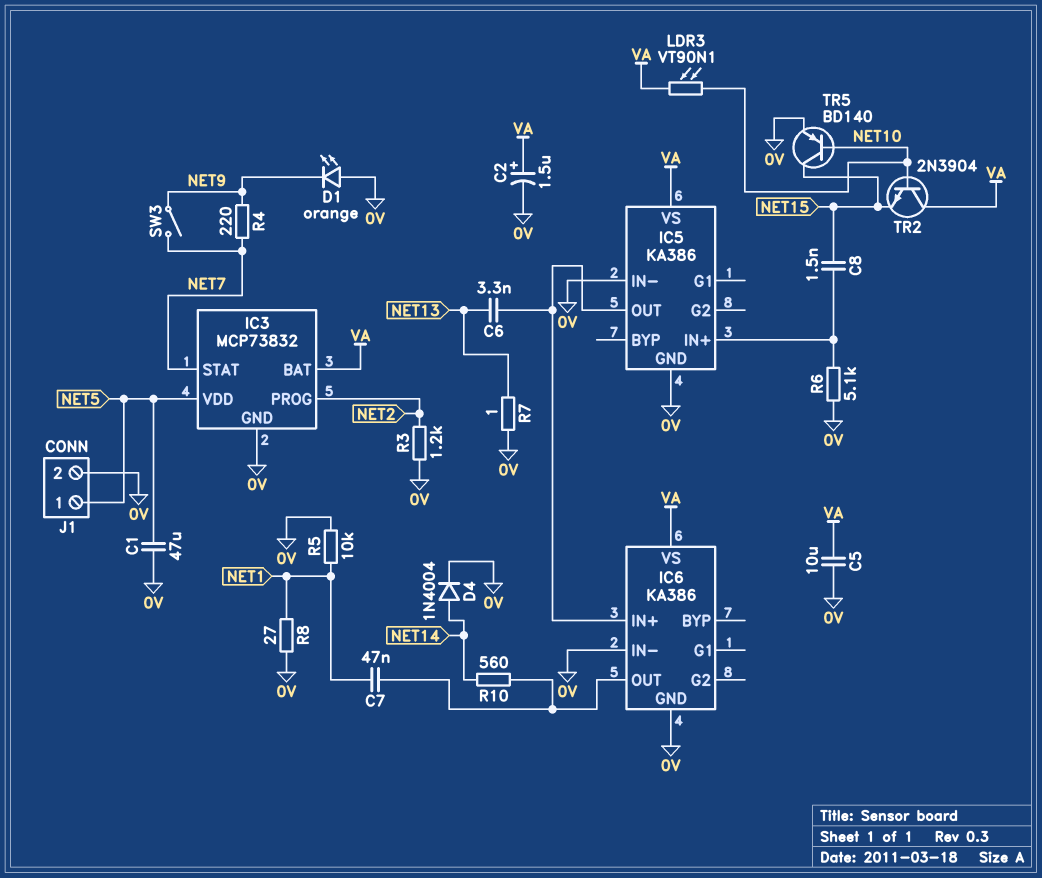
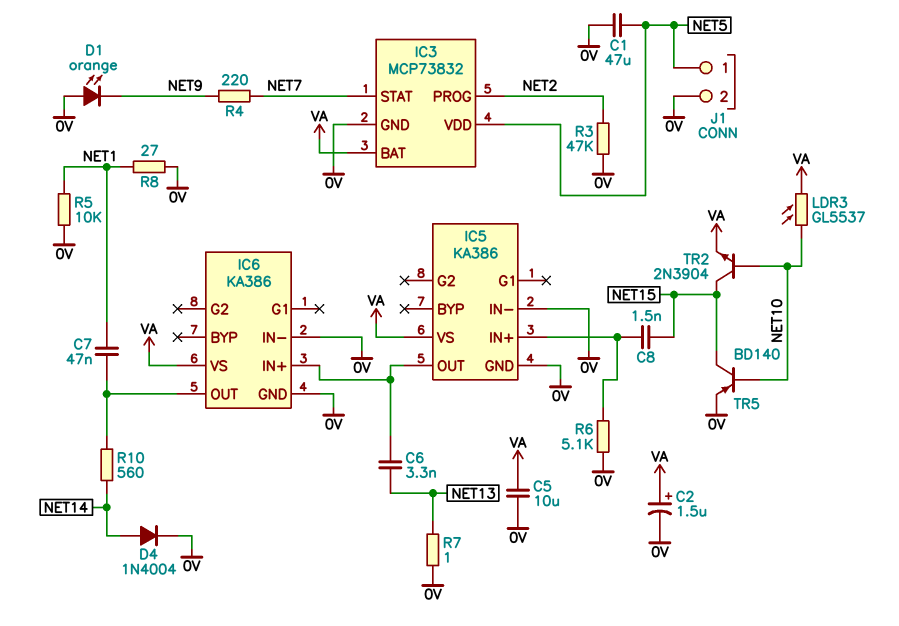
LDR3: VT90N1 (NET10, VA) -> GL5537 (NET10, VA)
R3: 1.2k (0V, NET2) -> 47k (0V, NET2)
SW3: switch (NET7, NET9) -> none
TR2: NPN 2N3904 (B NET10, C VA, E NET15) -> NPN 2N3904 (B NET10, C NET15, E VA)

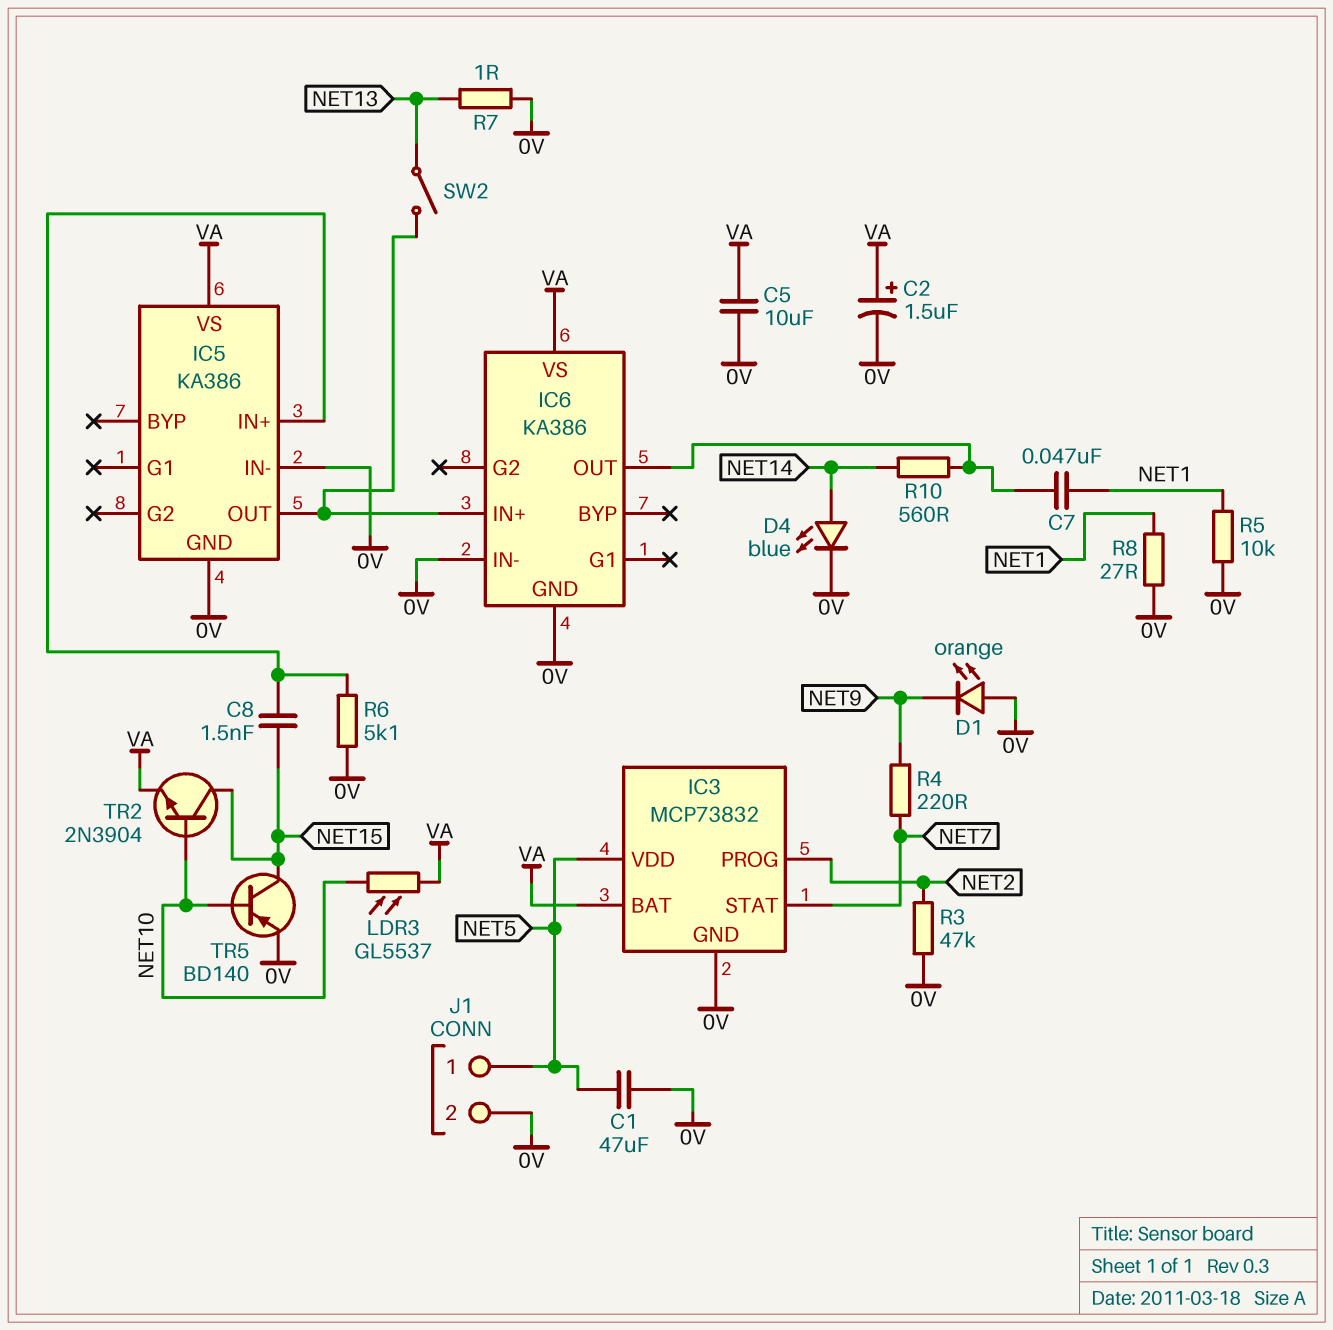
C6: 3.3nF (IC5/OUT, NET13) -> none
D4: diode 1N4004 (A NET14, K 0V) -> LED blue (A NET14, K 0V)
SW2: none -> switch (IC5/OUT, NET13)

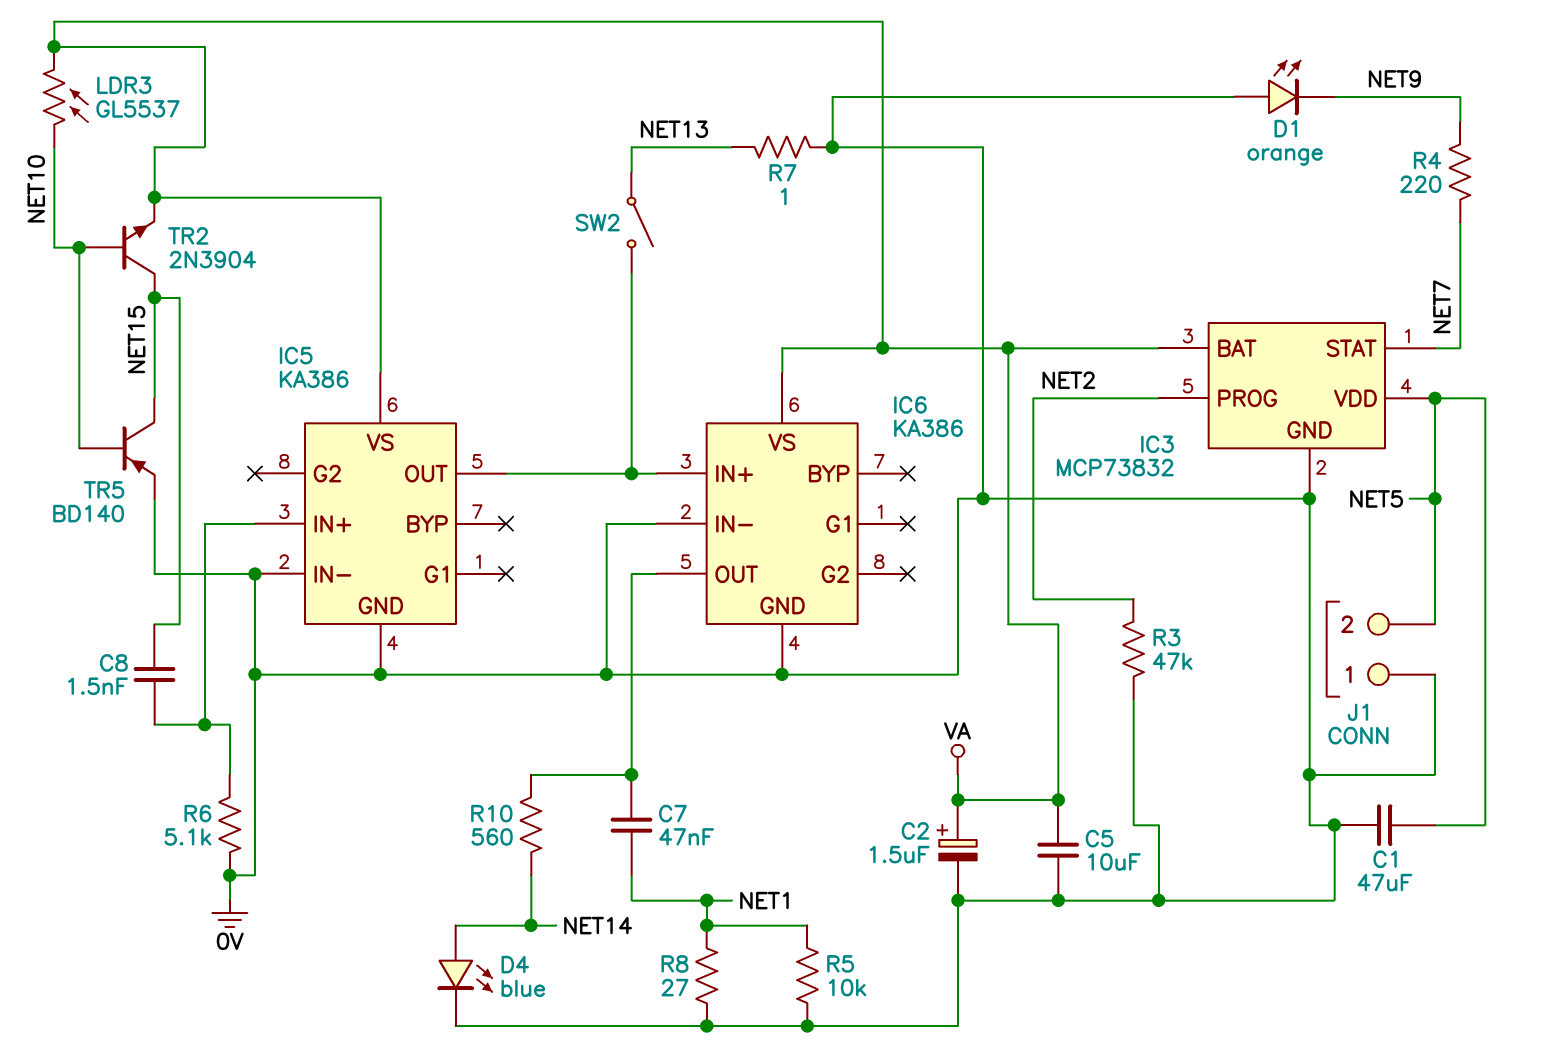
J1 pin 1: NET5 -> 0V
J1 pin 2: 0V -> NET5

